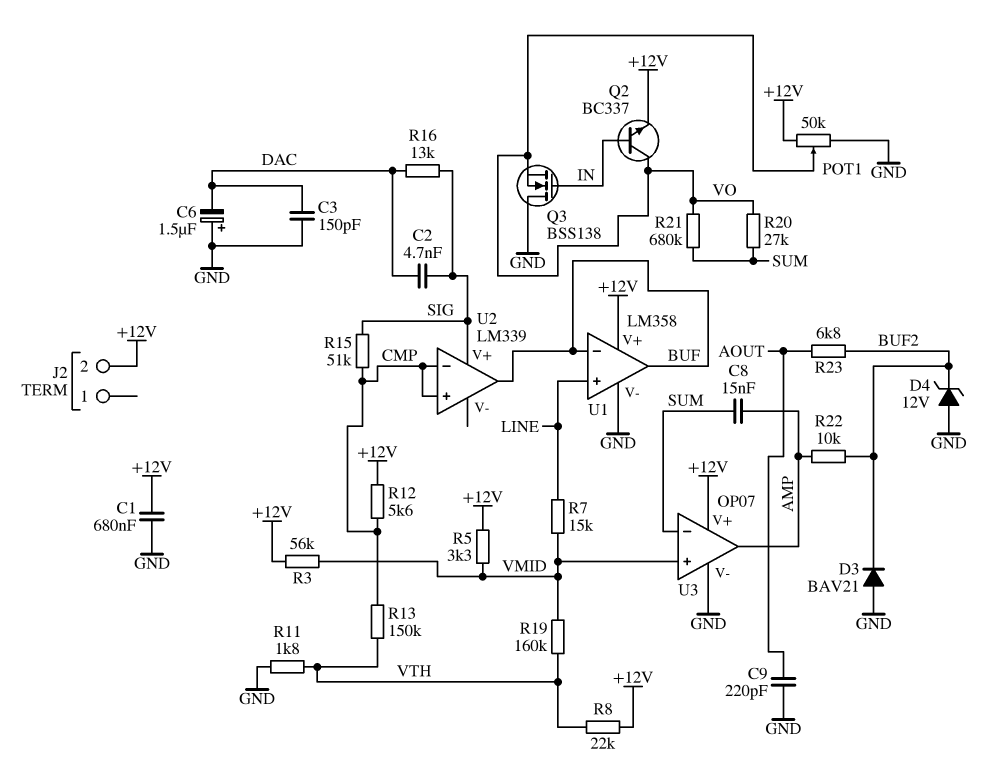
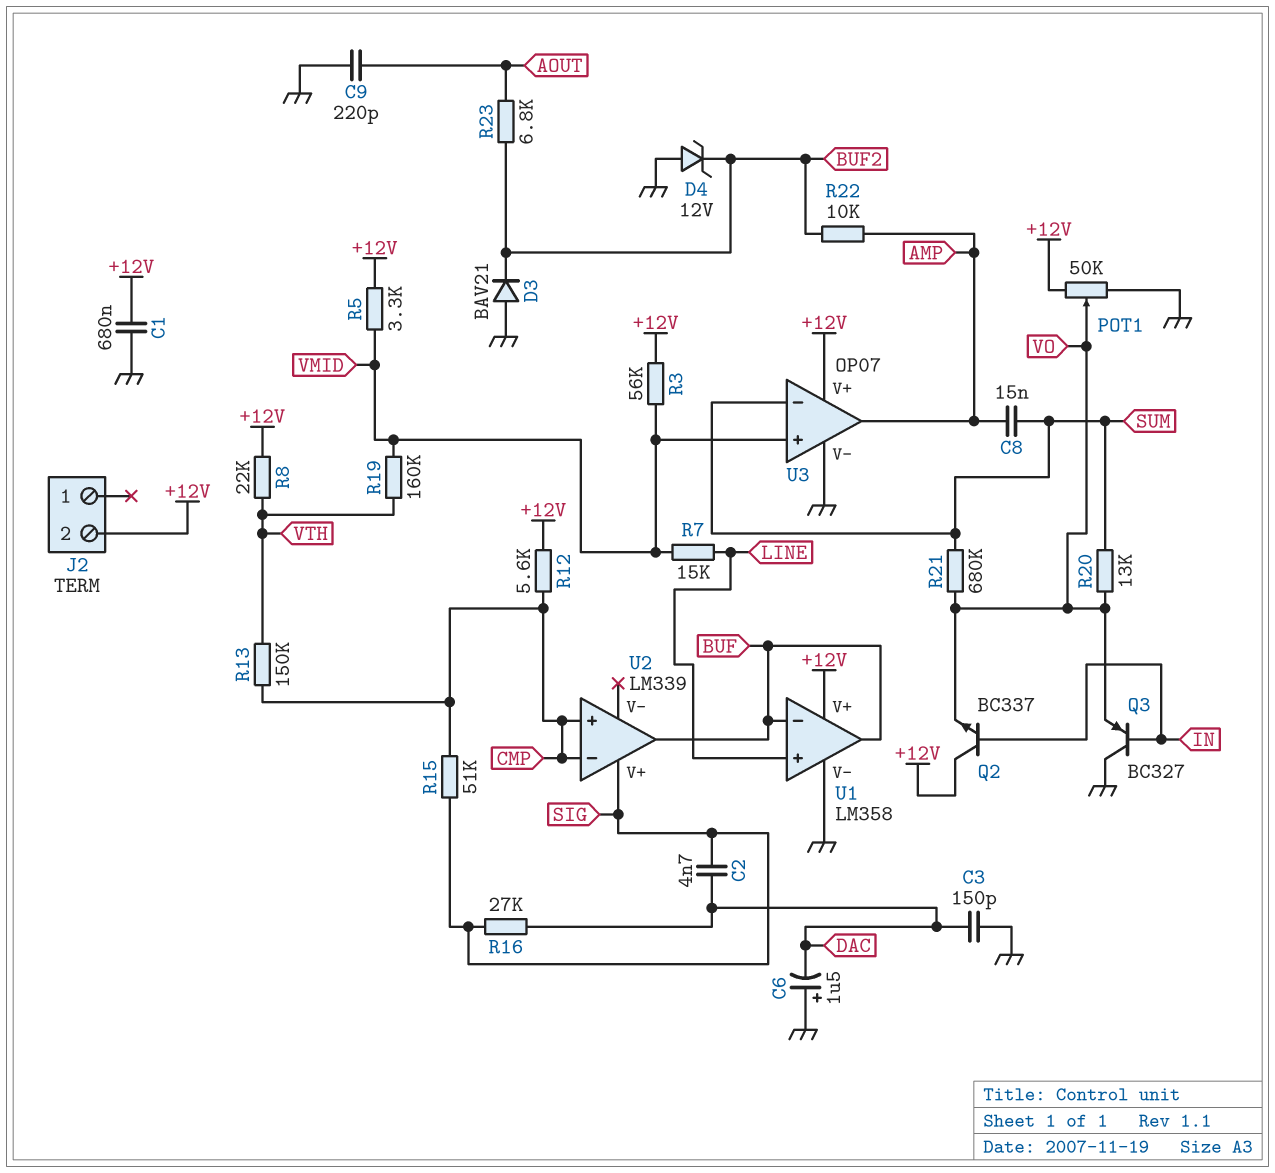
Q2: NPN BC337 (B IN, C VO, E +12V) -> NPN BC337 (B IN, C +12V, E VO)
Q3: NMOS BSS138 (G IN, D GND, S VO) -> PNP BC327 (B IN, C GND, E VO)
R11: 1.8k (GND, VTH) -> none
R16: 13k (DAC, SIG) -> 27k (DAC, SIG)
R20: 27k (SUM, VO) -> 13k (SUM, VO)

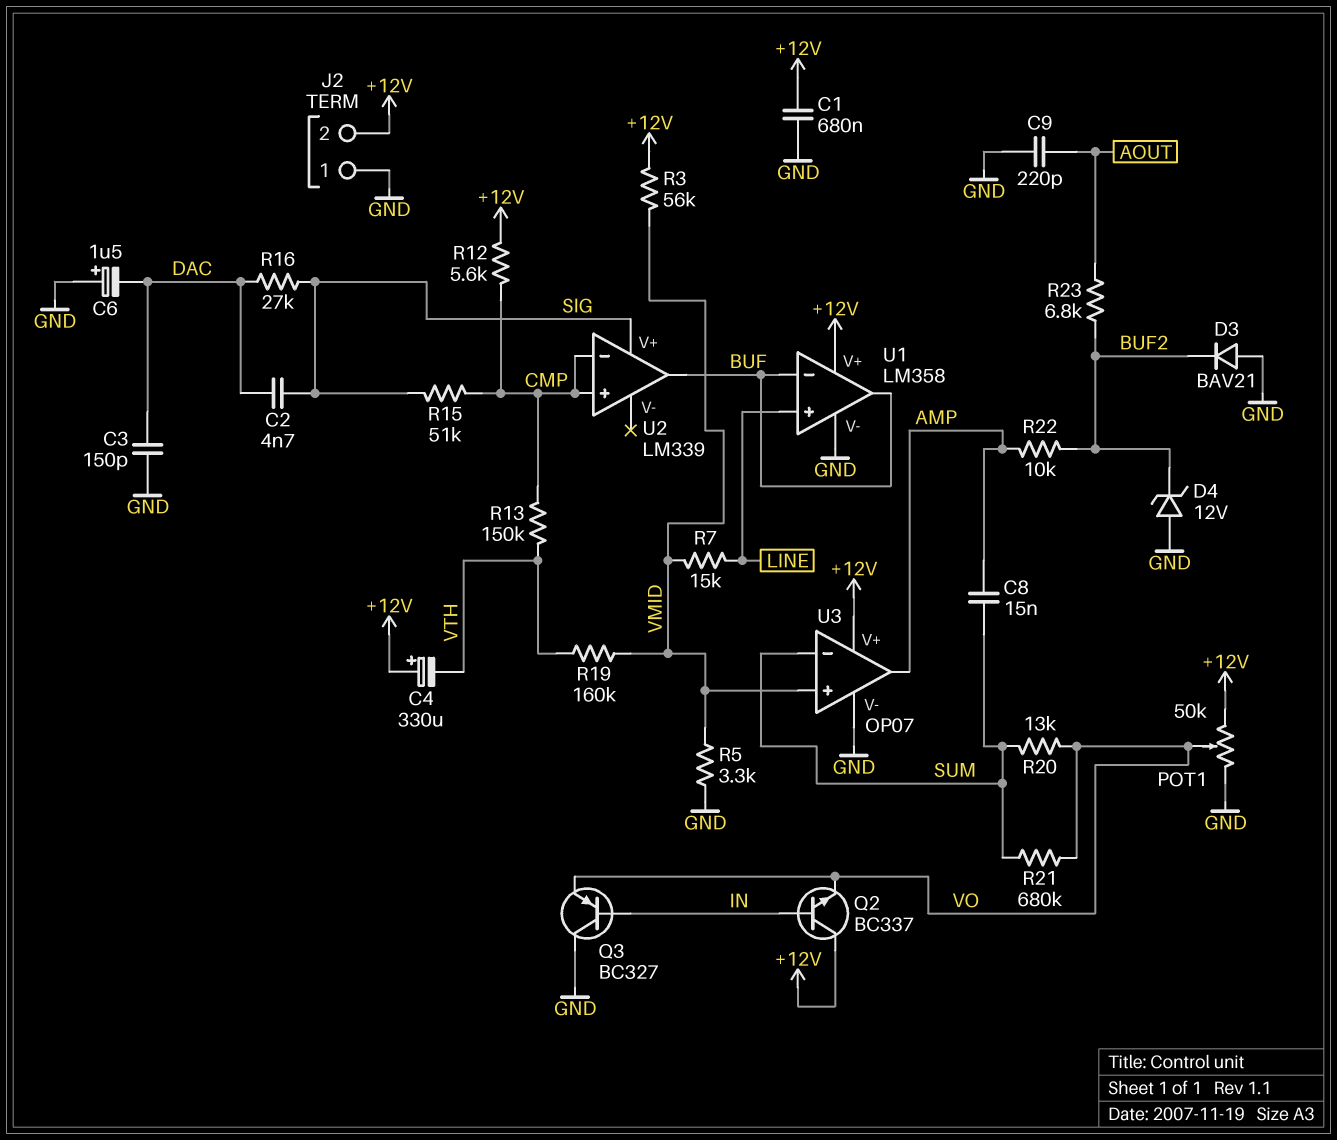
C4: none -> 330uF (plus +12V, minus VTH)
J2 pin 1: none -> GND
R5: 3.3k (+12V, VMID) -> 3.3k (GND, VMID)
R8: 22k (+12V, VTH) -> none

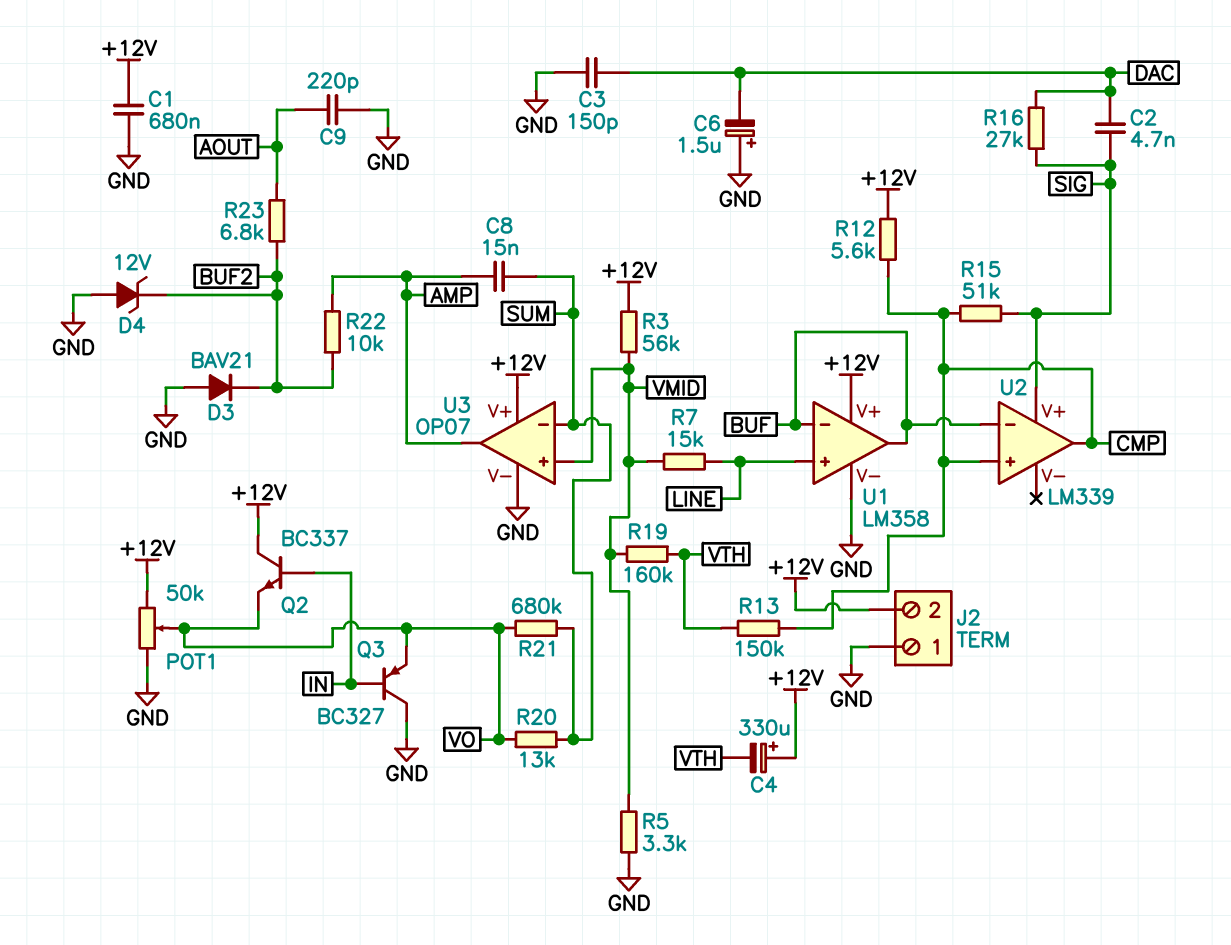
U2 pin in-: CMP -> BUF
U2 pin out: BUF -> CMP

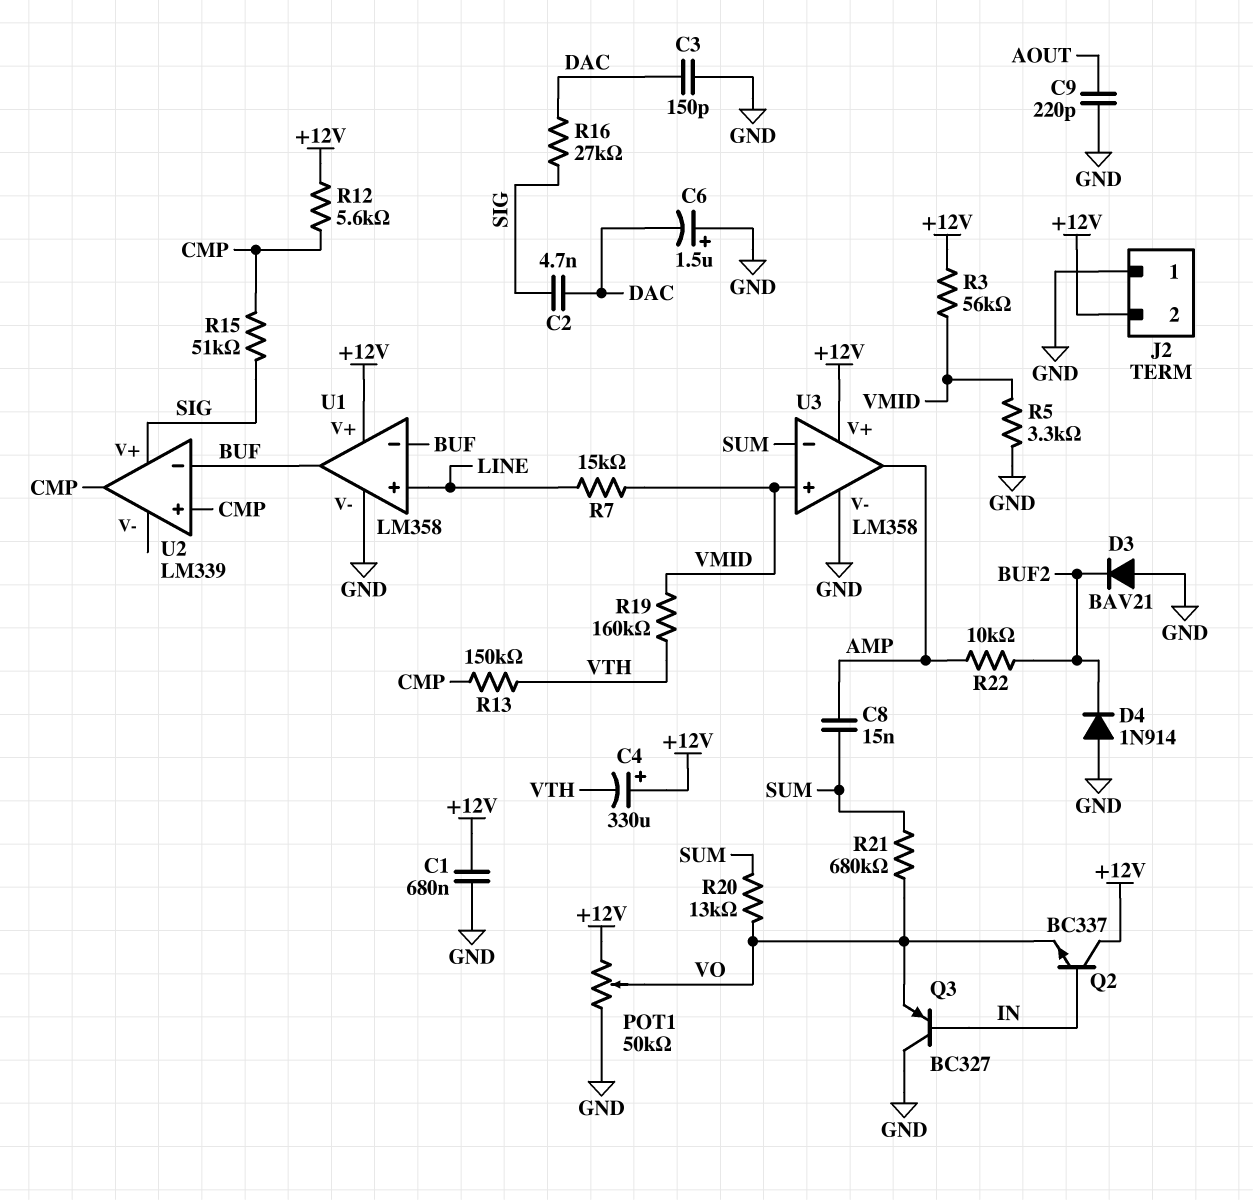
D4: zener 12V (A GND, K BUF2) -> diode 1N914 (A GND, K BUF2)
R23: 6.8k (AOUT, BUF2) -> none
U3: OP07 -> LM358

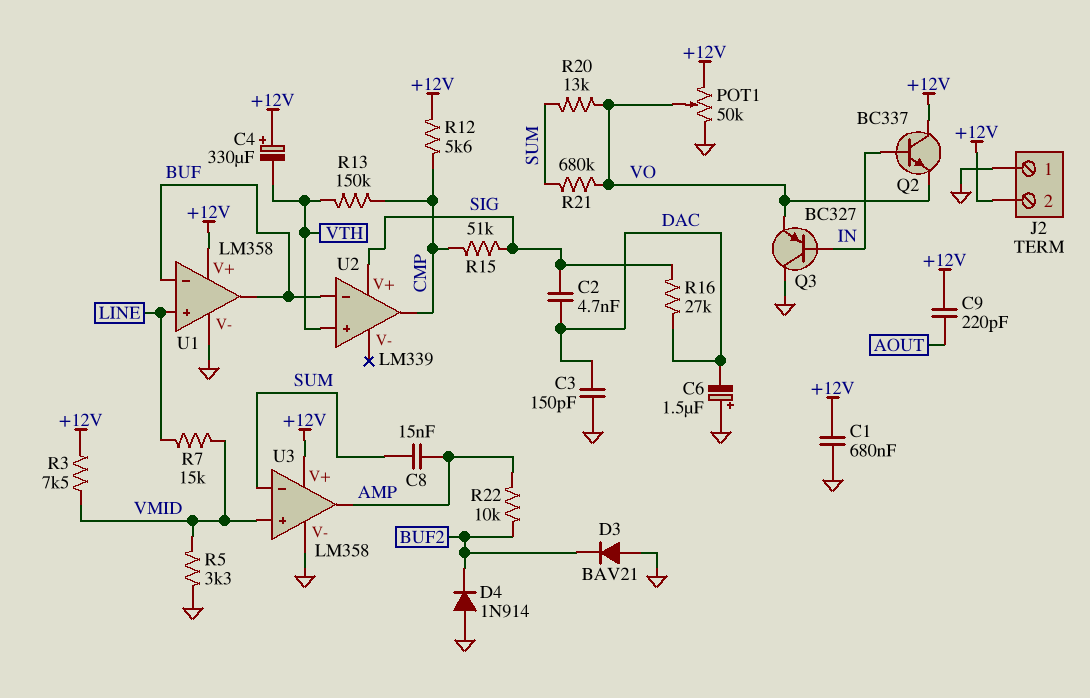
C9: 220pF (AOUT, GND) -> 220pF (+12V, AOUT)
R3: 56k (+12V, VMID) -> 7.5k (+12V, VMID)
R19: 160k (VMID, VTH) -> none
U2 pin in+: CMP -> VTH

